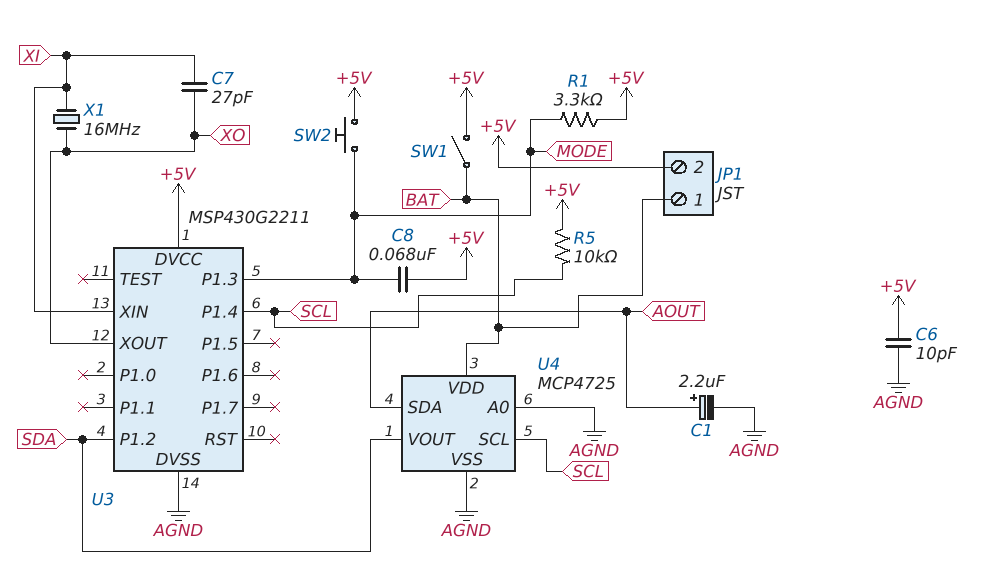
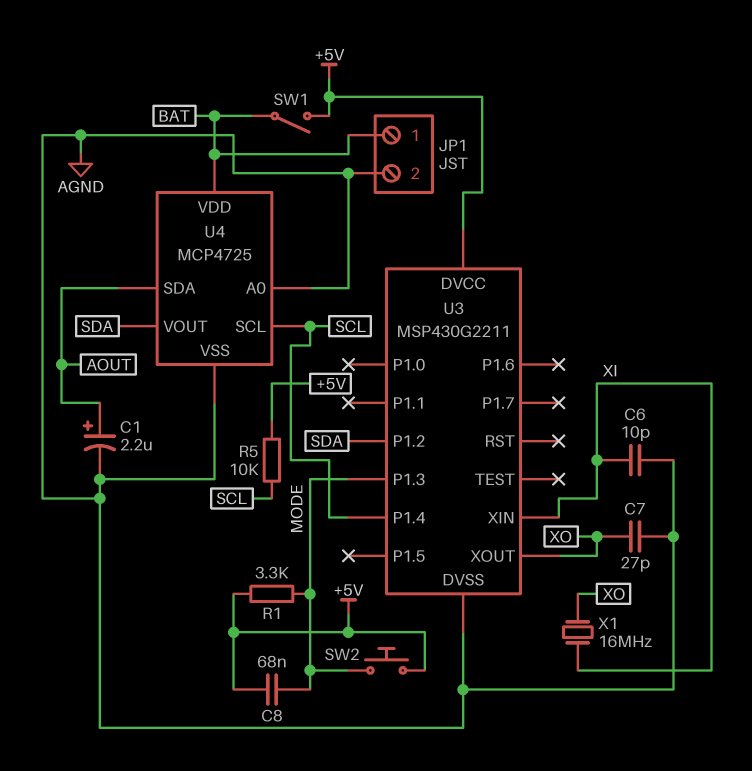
C6: 10pF (+5V, AGND) -> 10pF (AGND, XI)
C7: 27pF (XI, XO) -> 27pF (AGND, XO)
JP1 pin 2: +5V -> AGND

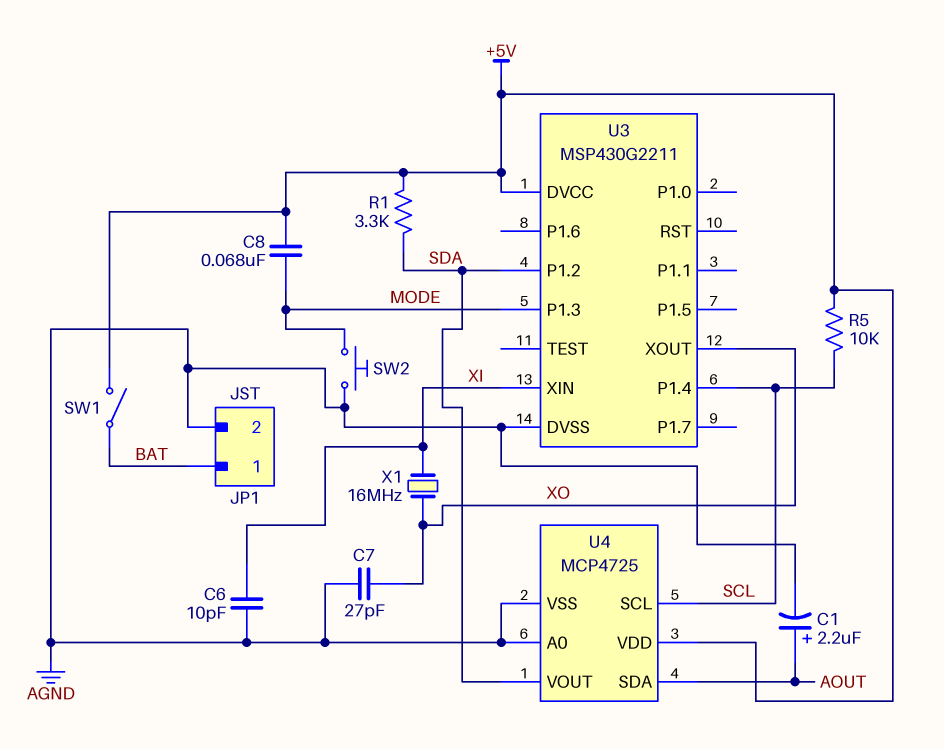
R1: 3.3k (+5V, MODE) -> 3.3k (+5V, SDA)
SW2: button (+5V, MODE) -> button (AGND, MODE)
U4 pin VDD: BAT -> +5V

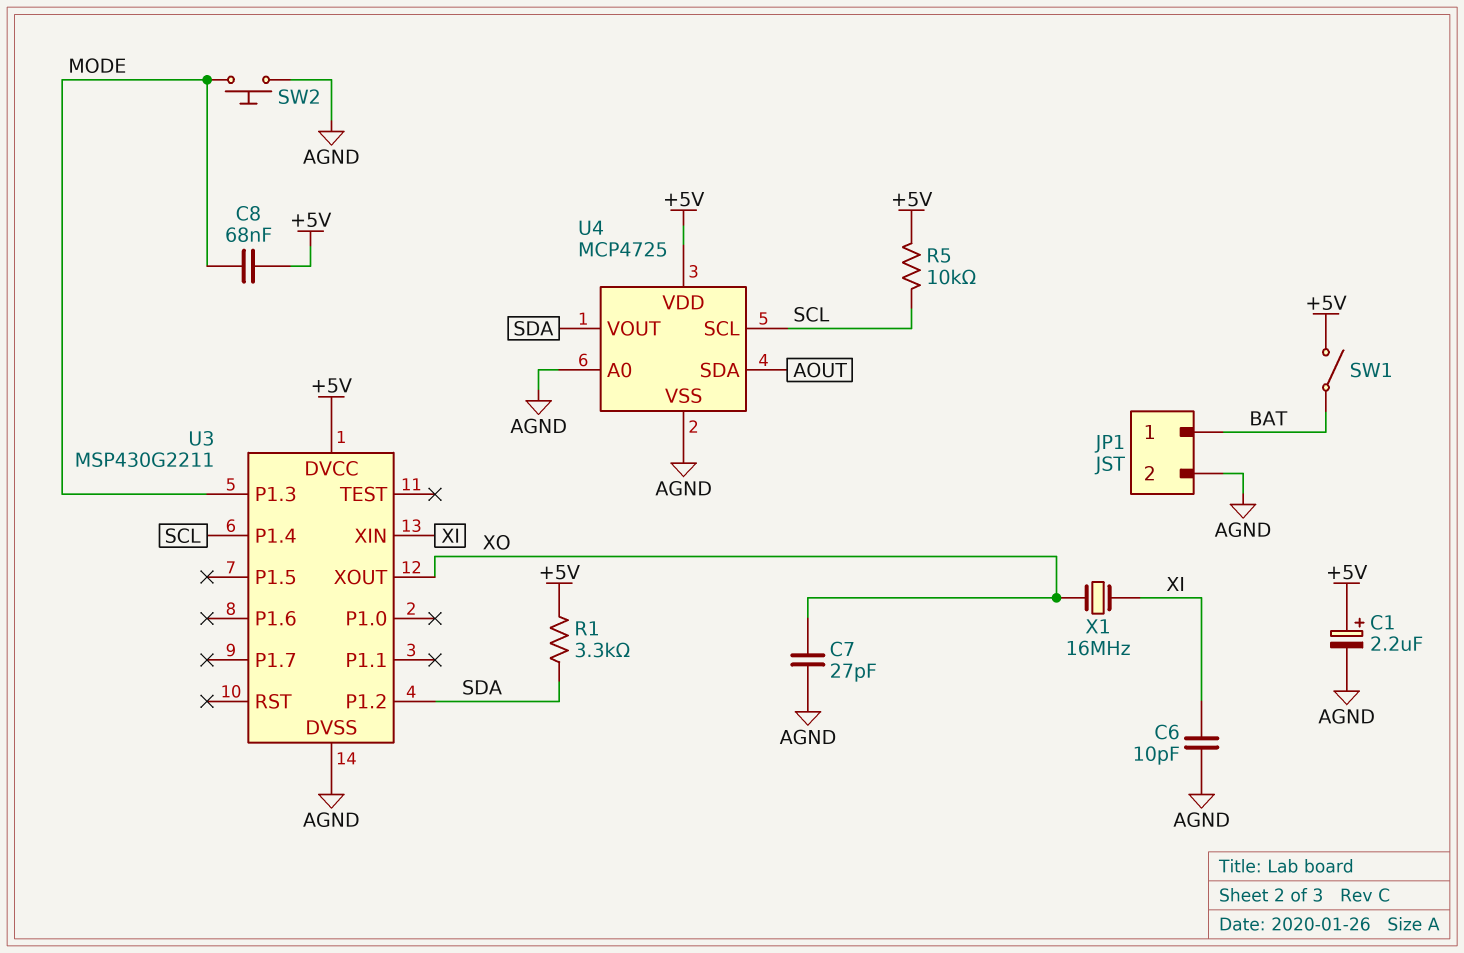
C1: 2.2uF (plus AOUT, minus AGND) -> 2.2uF (plus +5V, minus AGND)

